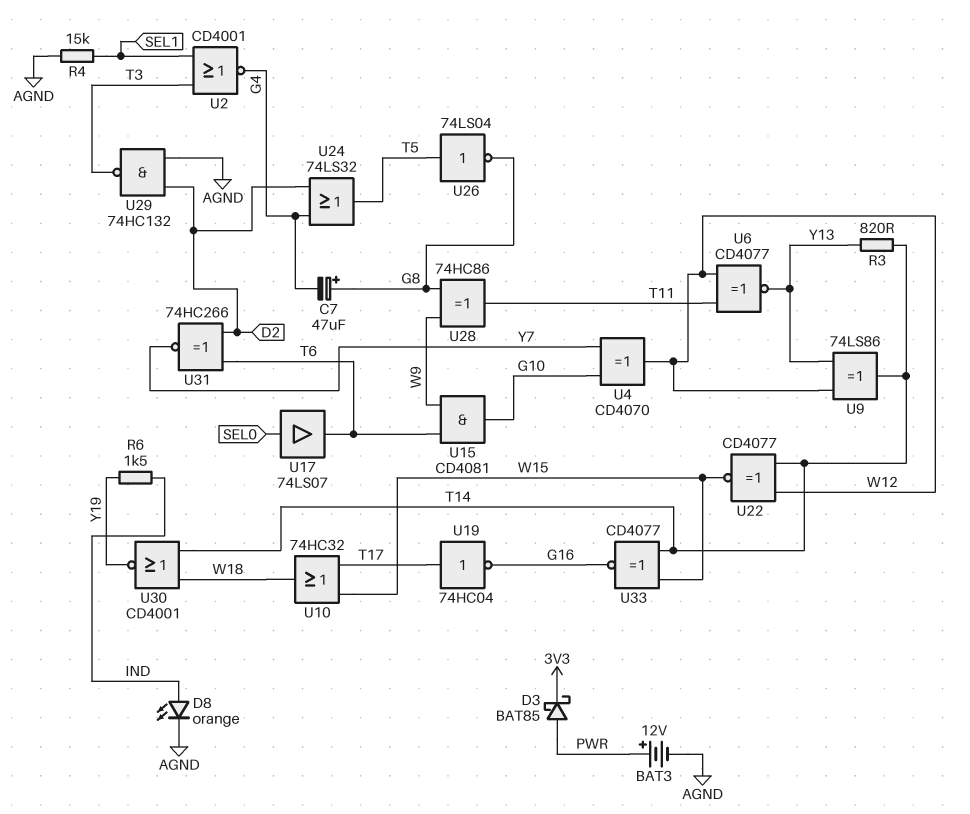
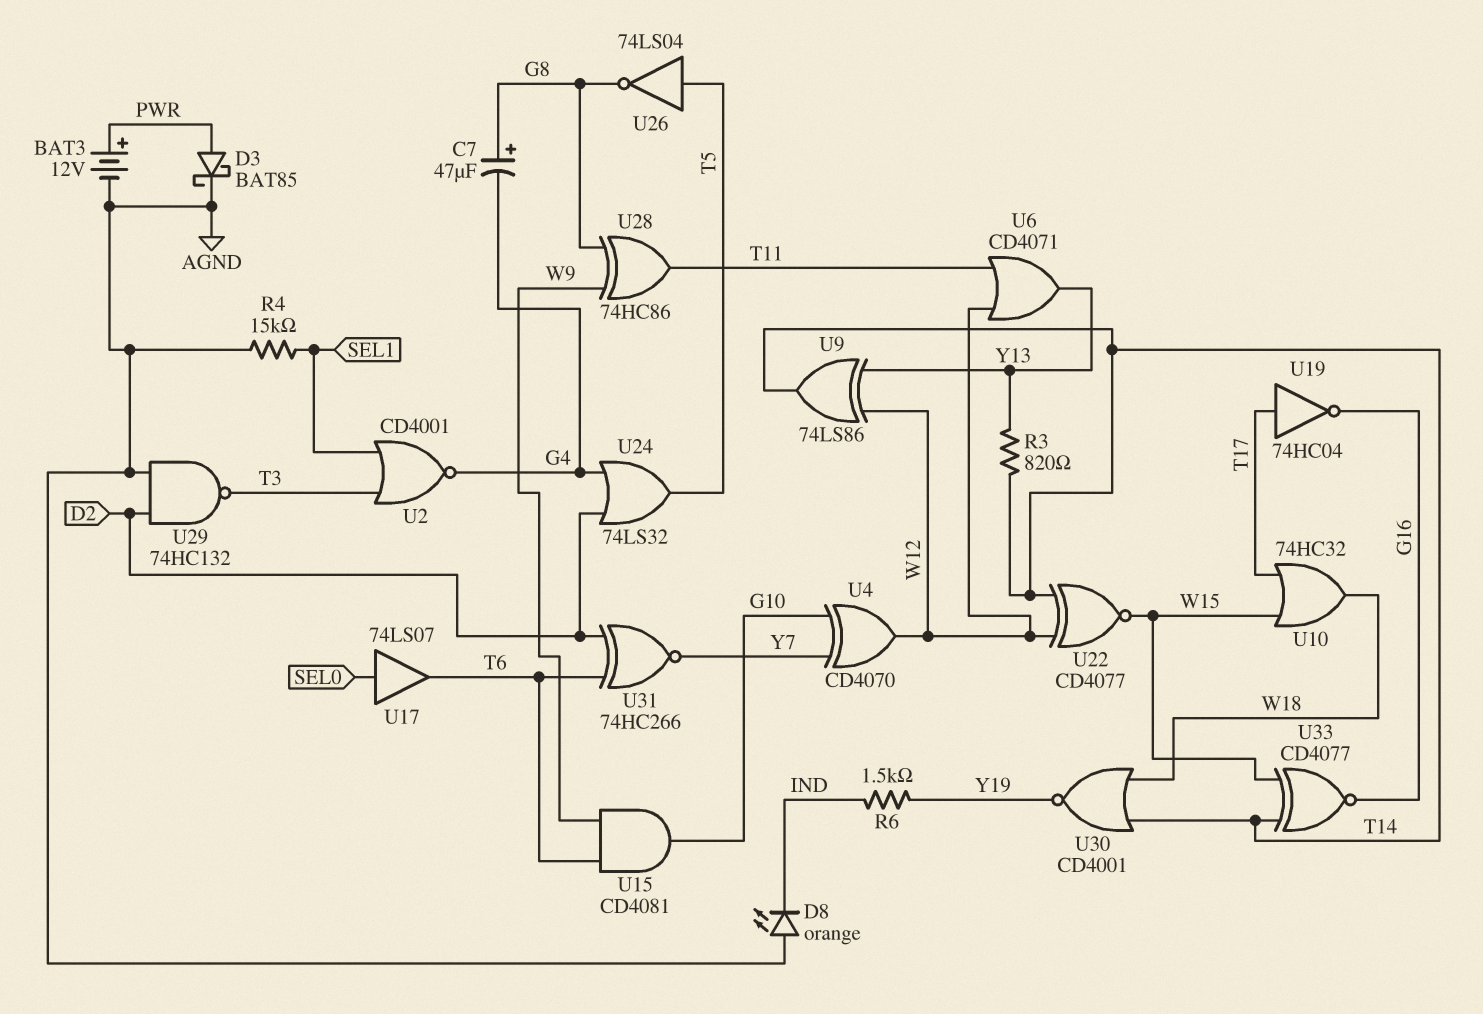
D3: schottky BAT85 (A PWR, K 3V3) -> schottky BAT85 (A PWR, K AGND)
D8: LED orange (A IND, K AGND) -> LED orange (A AGND, K IND)
U6: XNOR CD4077 (in T11, in W12, out Y13) -> OR CD4071 (in T11, in W12, out Y13)

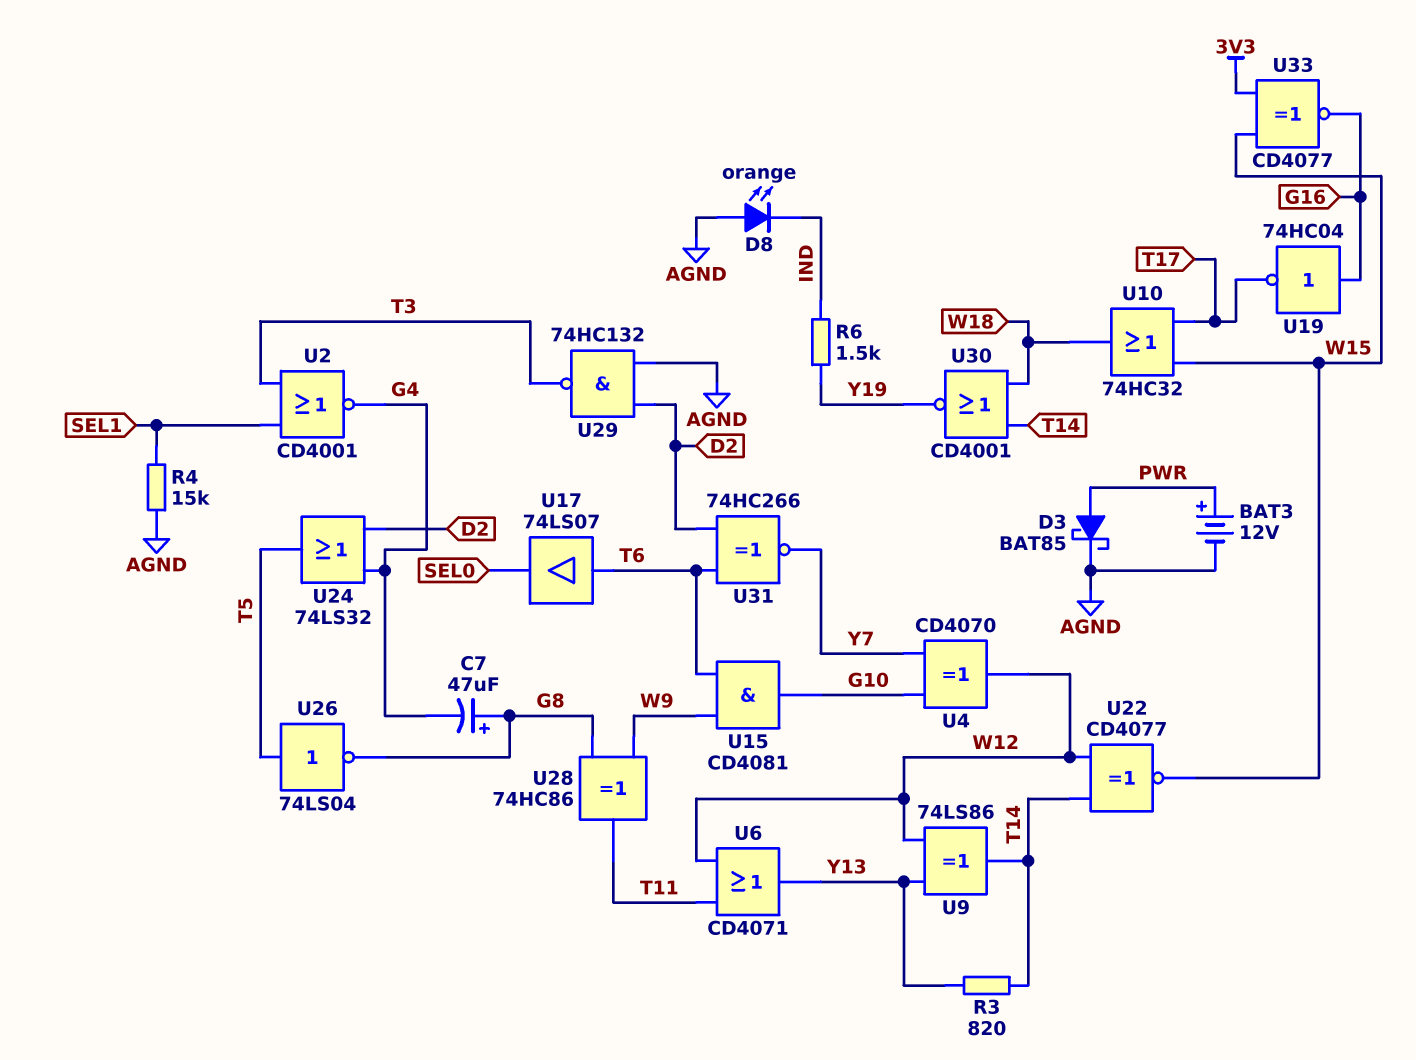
U17: buffer 74LS07 (in SEL0, out T6) -> buffer 74LS07 (in T6, out SEL0)
U19: NOT 74HC04 (in T17, out G16) -> NOT 74HC04 (in G16, out T17)
U33: XNOR CD4077 (in T14, in W15, out G16) -> XNOR CD4077 (in 3V3, in W15, out G16)

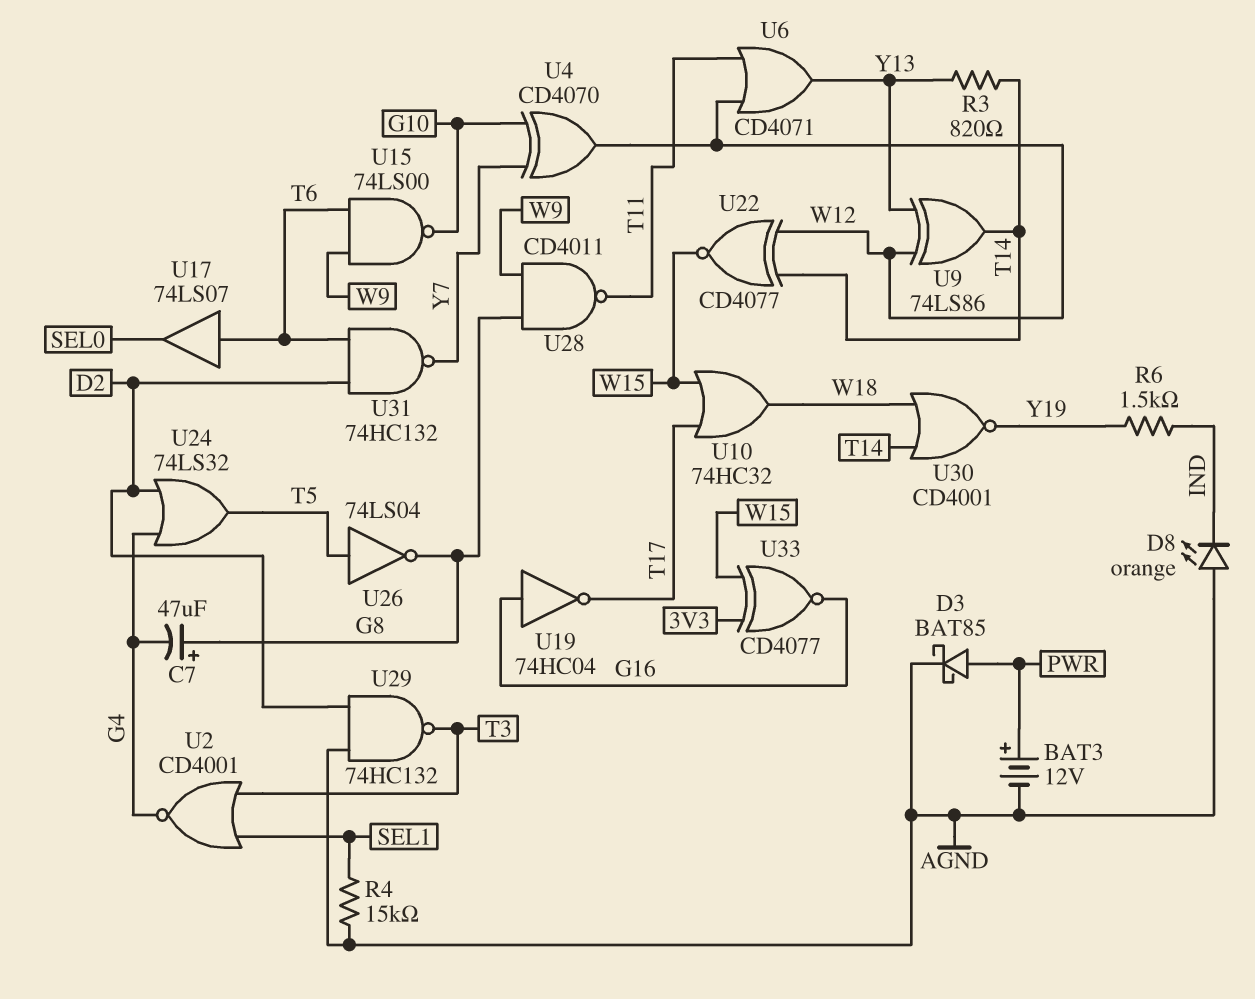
U15: AND CD4081 (in T6, in W9, out G10) -> NAND 74LS00 (in T6, in W9, out G10)
U28: XOR 74HC86 (in G8, in W9, out T11) -> NAND CD4011 (in G8, in W9, out T11)
U31: XNOR 74HC266 (in D2, in T6, out Y7) -> NAND 74HC132 (in D2, in T6, out Y7)

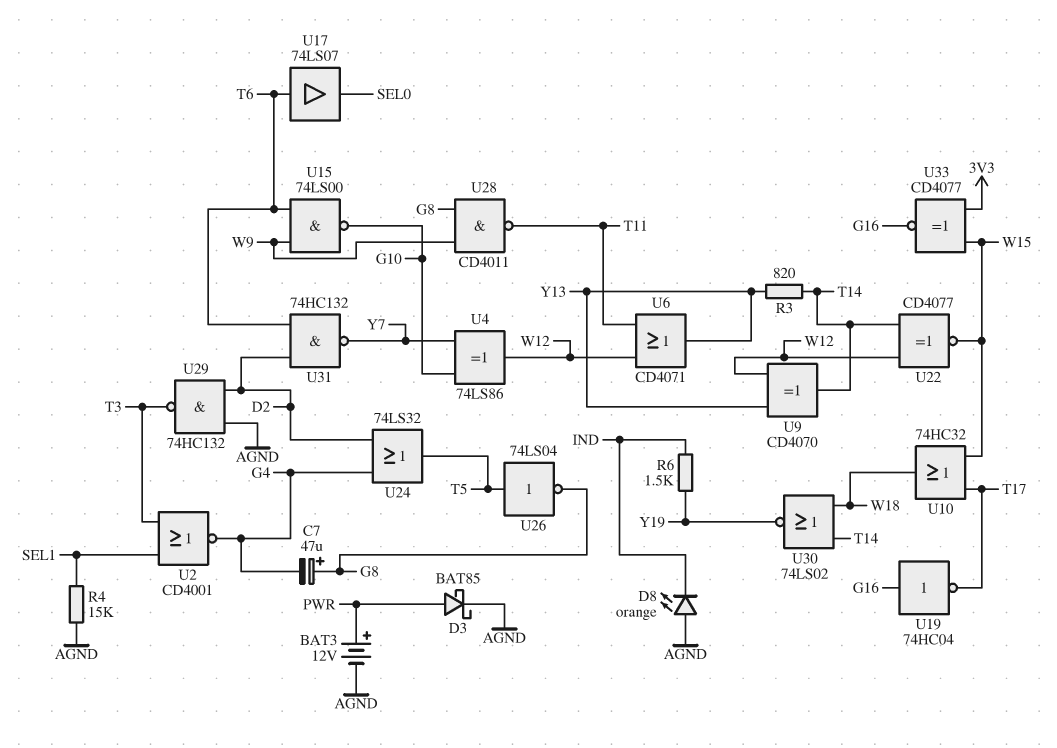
U4: XOR CD4070 (in G10, in Y7, out W12) -> XOR 74LS86 (in G10, in Y7, out W12)
U9: XOR 74LS86 (in W12, in Y13, out T14) -> XOR CD4070 (in W12, in Y13, out T14)
U30: NOR CD4001 (in T14, in W18, out Y19) -> NOR 74LS02 (in T14, in W18, out Y19)

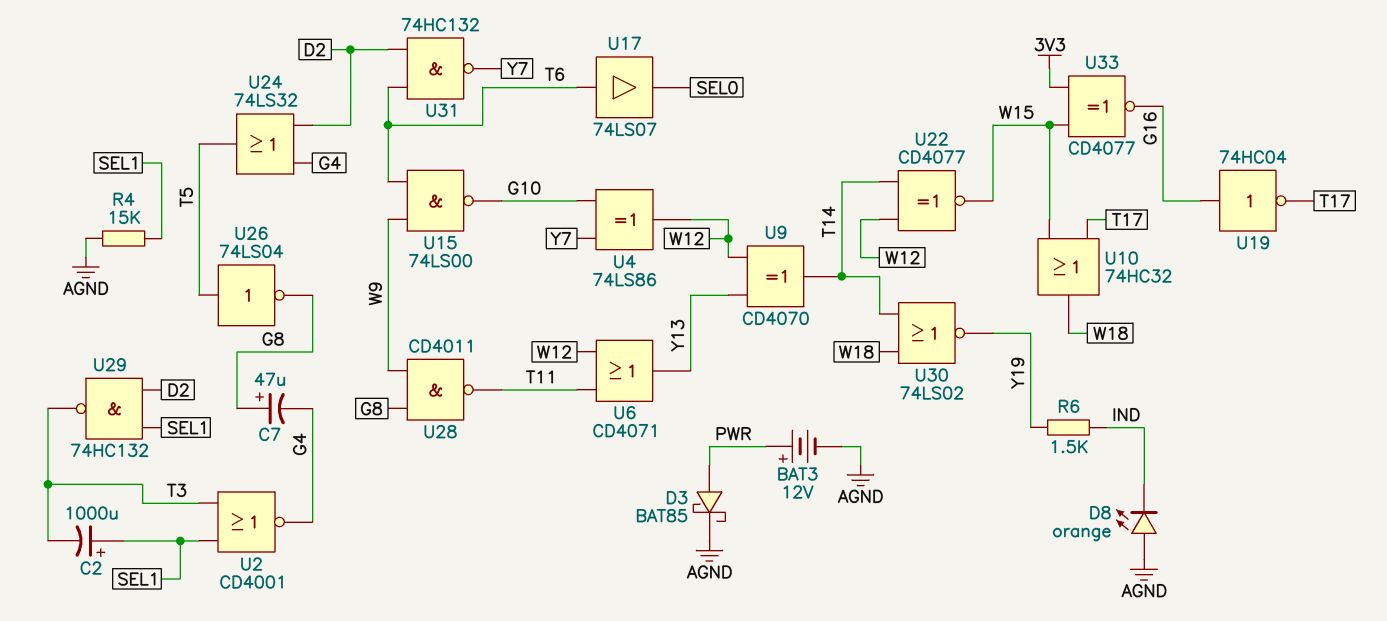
C2: none -> 1000uF (plus SEL1, minus T3)
R3: 820 (T14, Y13) -> none
U29: NAND 74HC132 (in AGND, in D2, out T3) -> NAND 74HC132 (in D2, in SEL1, out T3)

